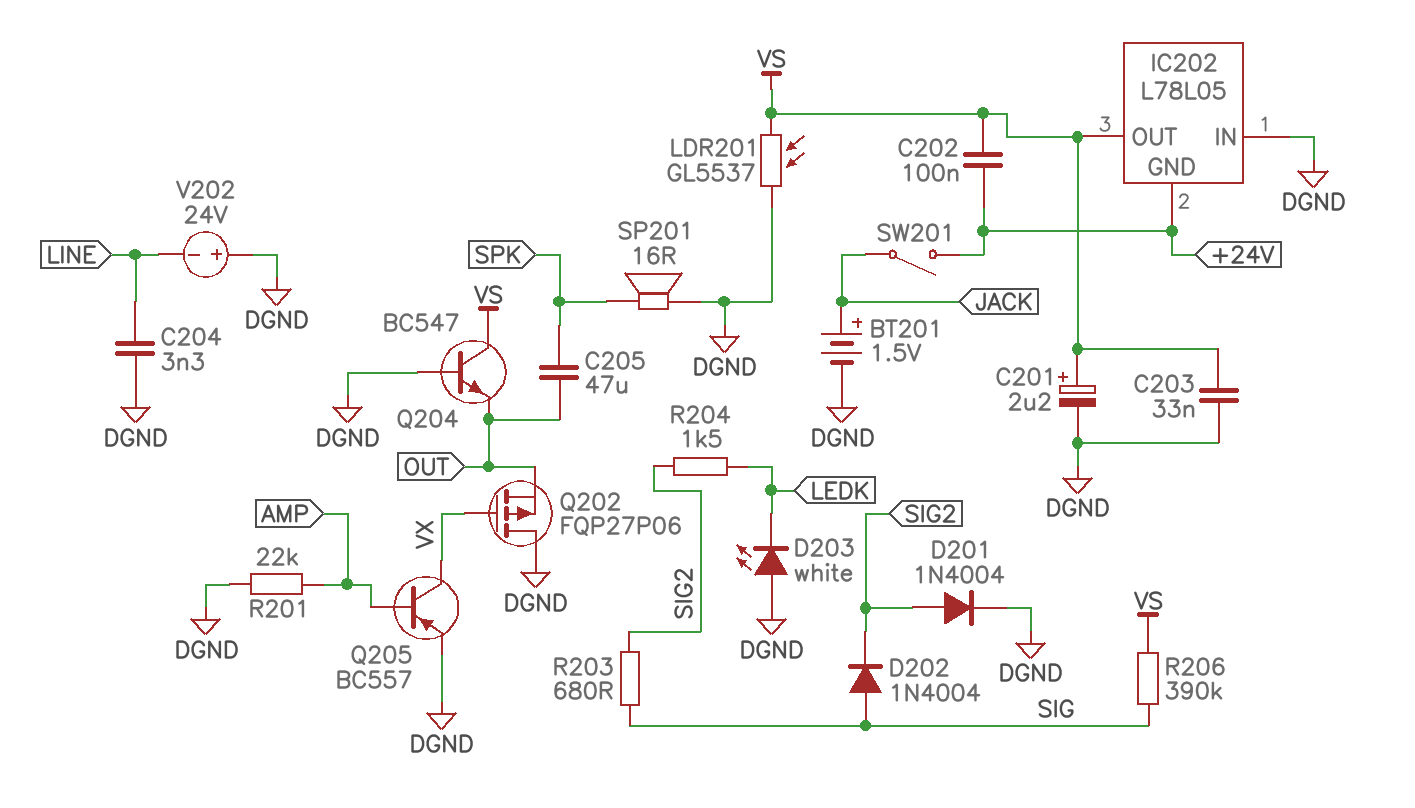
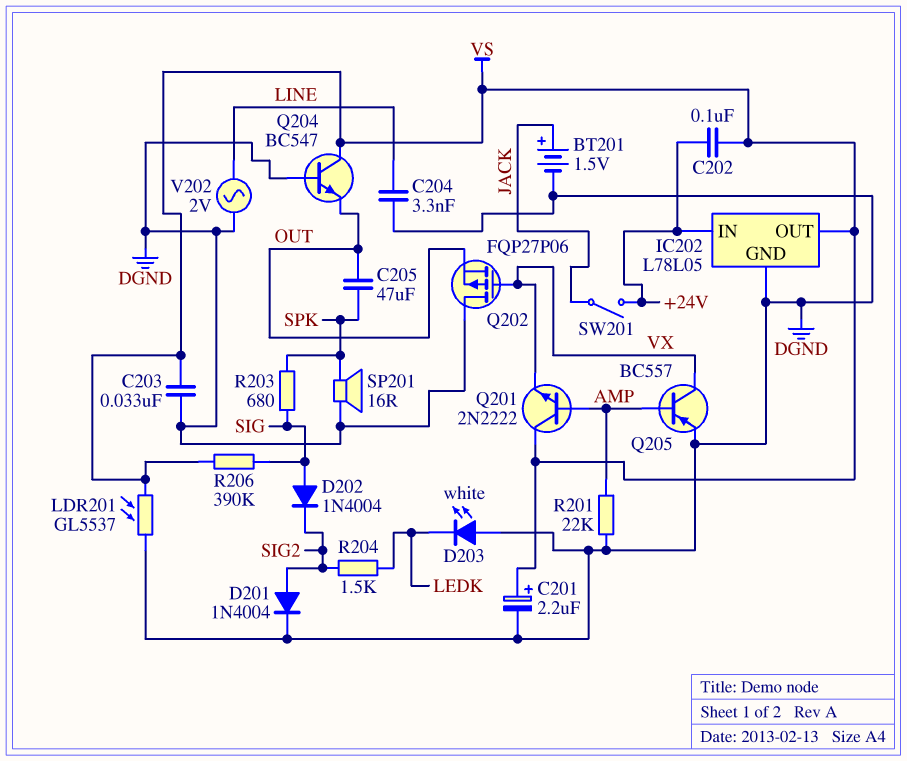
IC202 pin GND: +24V -> DGND
IC202 pin IN: DGND -> +24V
Q201: none -> NPN 2N2222 (B AMP, C VS, E VX)
R203: 680 (SIG, SIG2) -> 680 (SIG, SPK)
V202: 24V (plus DGND, minus LINE) -> AC 2V (DGND, LINE)

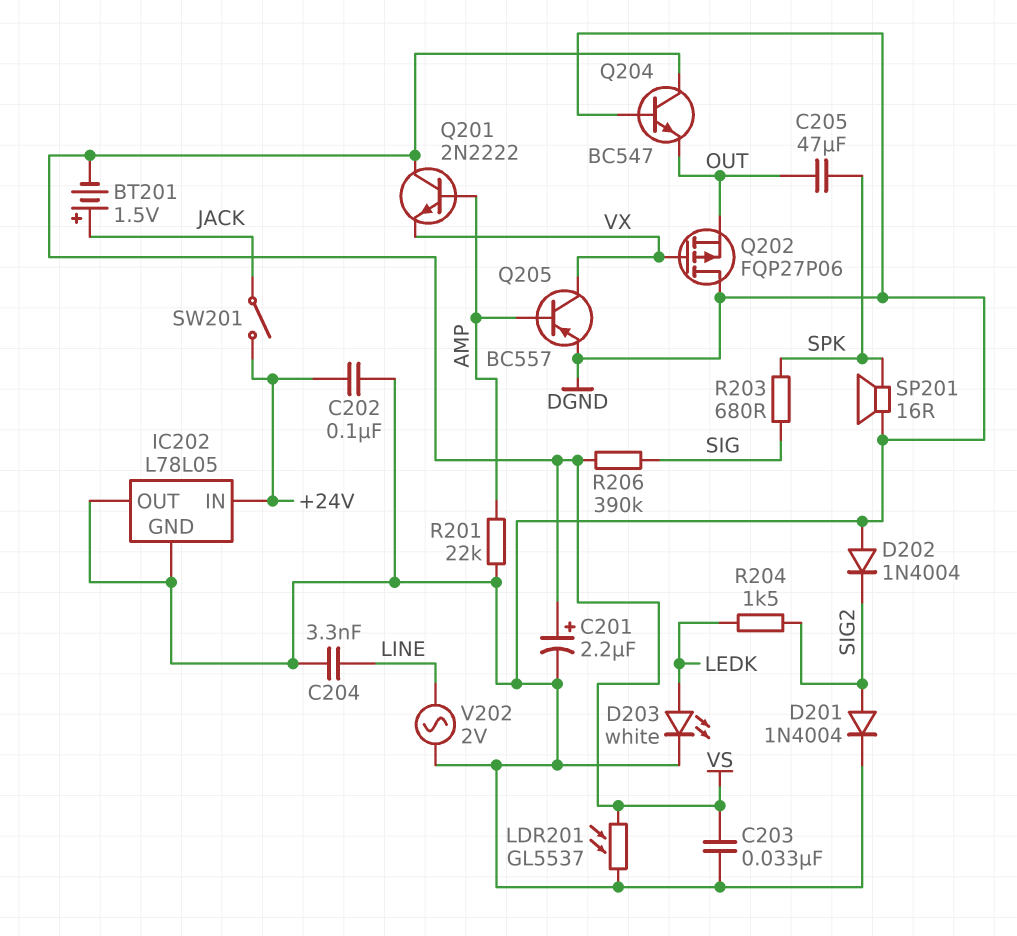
BT201: 1.5V (plus JACK, minus DGND) -> 1.5V (plus JACK, minus VS)
C202: 100nF (+24V, VS) -> 100nF (+24V, DGND)
D202: diode 1N4004 (A SIG, K SIG2) -> diode 1N4004 (A DGND, K SIG2)
D203: LED white (A DGND, K LEDK) -> LED white (A LEDK, K DGND)
IC202 pin OUT: VS -> DGND

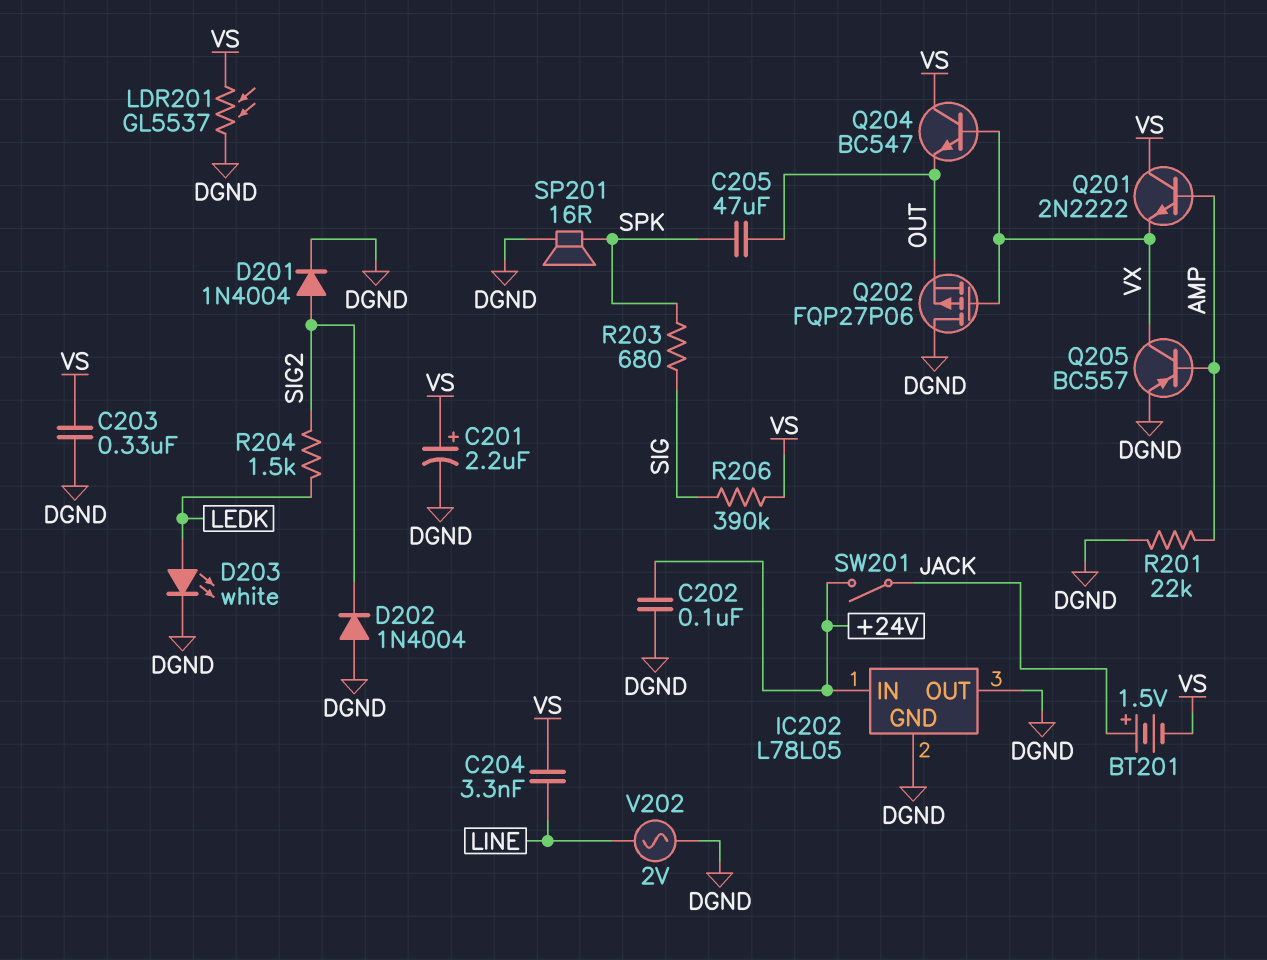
C203: 33nF (DGND, VS) -> 330nF (DGND, VS)
C204: 3.3nF (DGND, LINE) -> 3.3nF (LINE, VS)
Q204: NPN BC547 (B DGND, C VS, E OUT) -> NPN BC547 (B VX, C VS, E OUT)

